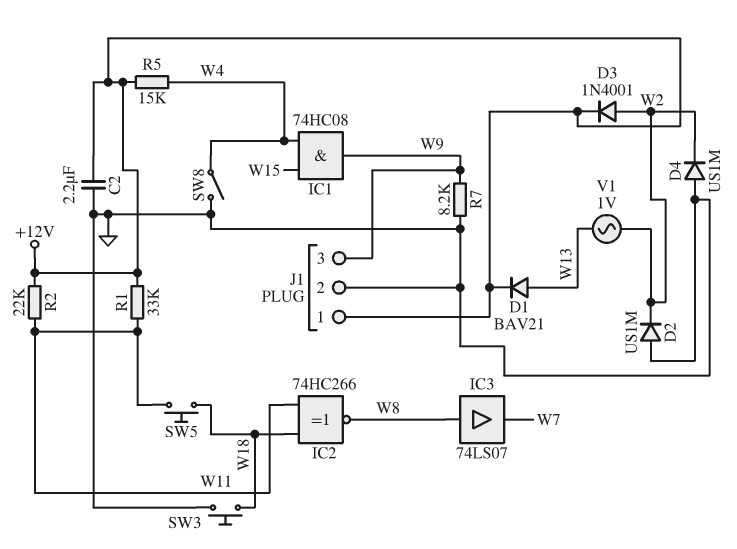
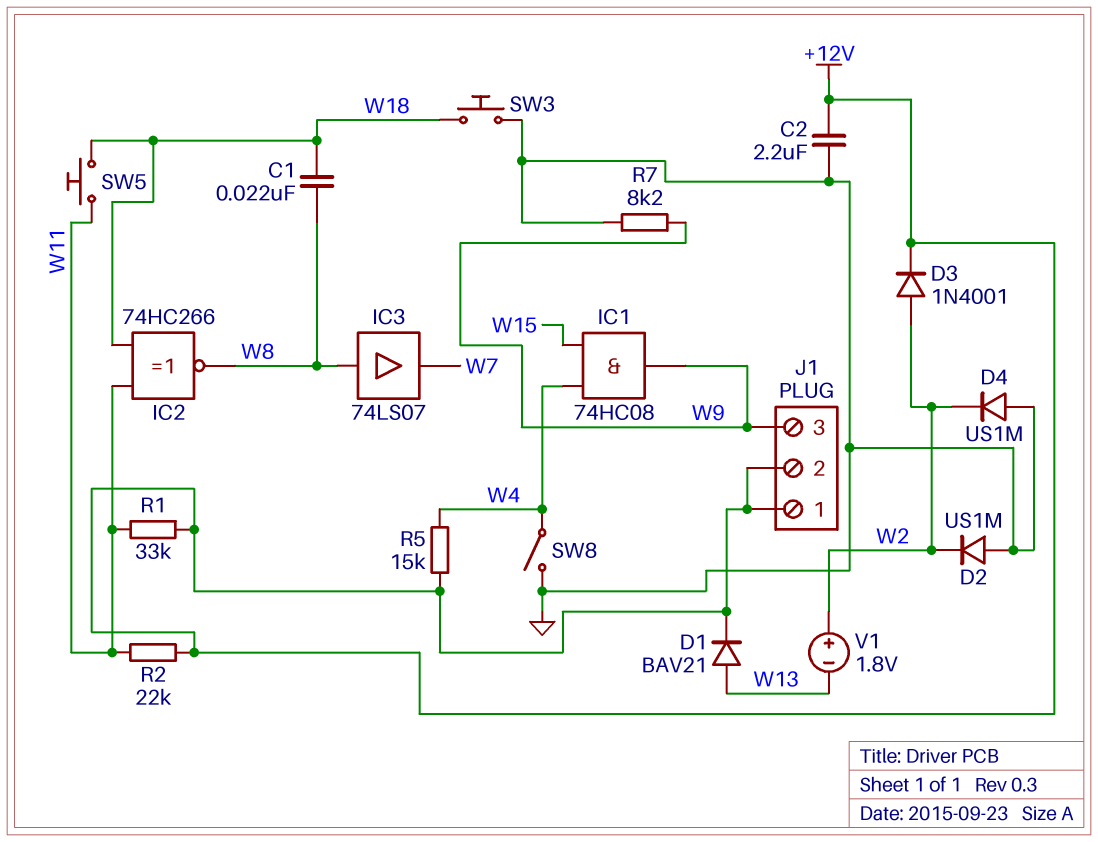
C1: none -> 22nF (W8, W18)
J1 pin 2: GND -> +12V
V1: AC 1V (W2, W13) -> 1.8V (plus W2, minus W13)

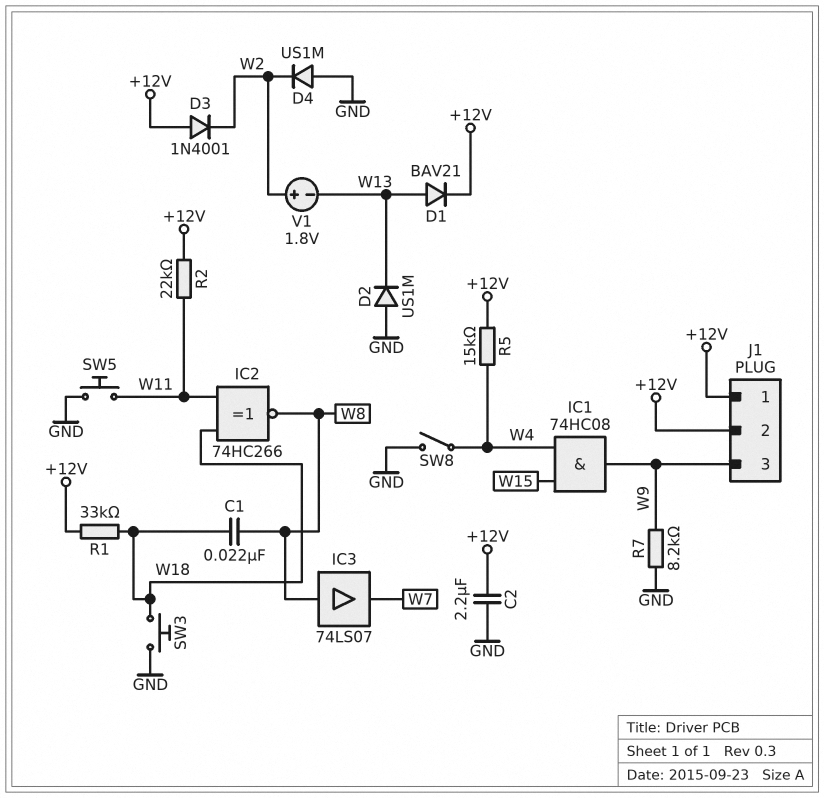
D2: diode US1M (A GND, K W2) -> diode US1M (A GND, K W13)
D3: diode 1N4001 (A W2, K +12V) -> diode 1N4001 (A +12V, K W2)
R1: 33k (+12V, W11) -> 33k (+12V, W18)
SW5: button (W11, W18) -> button (GND, W11)

